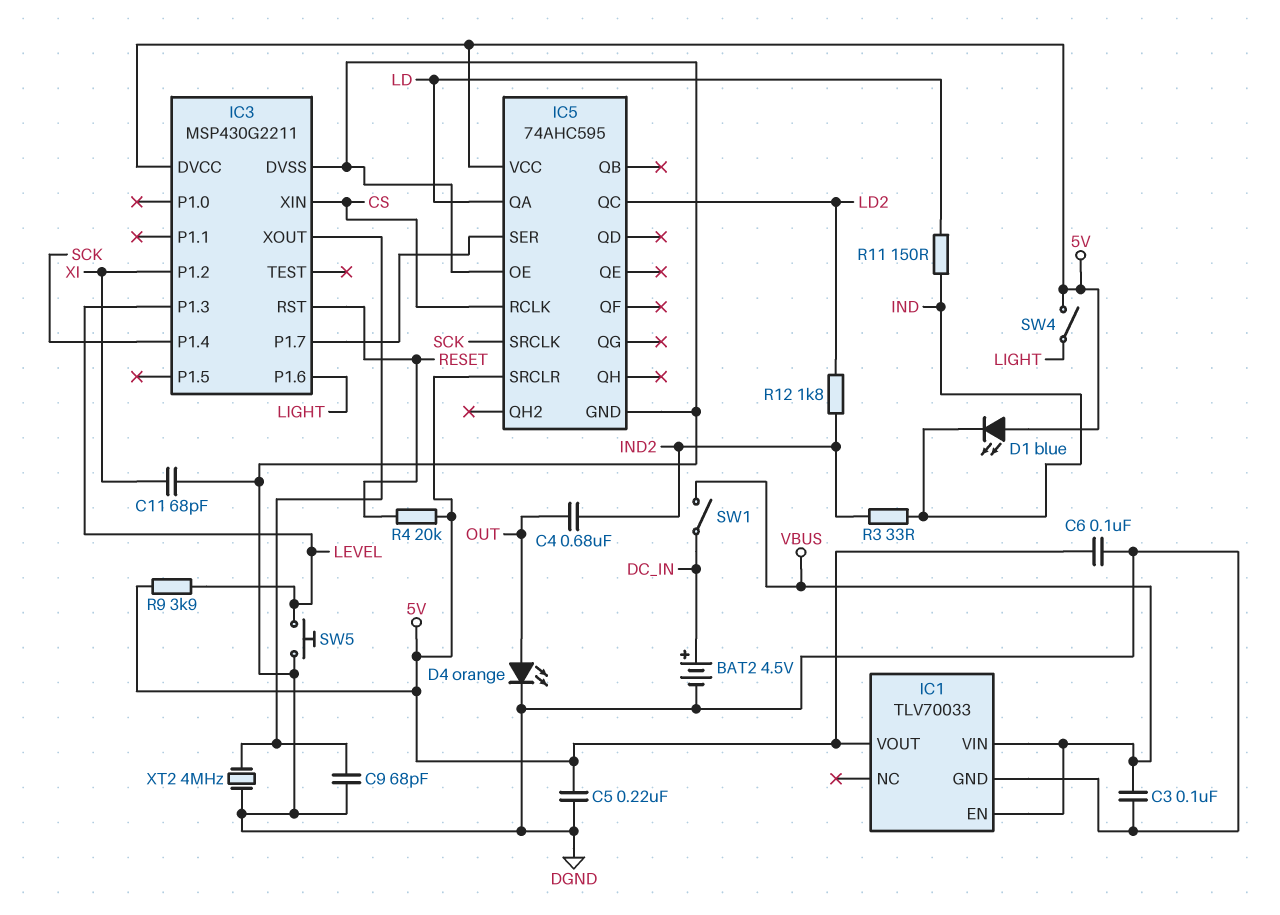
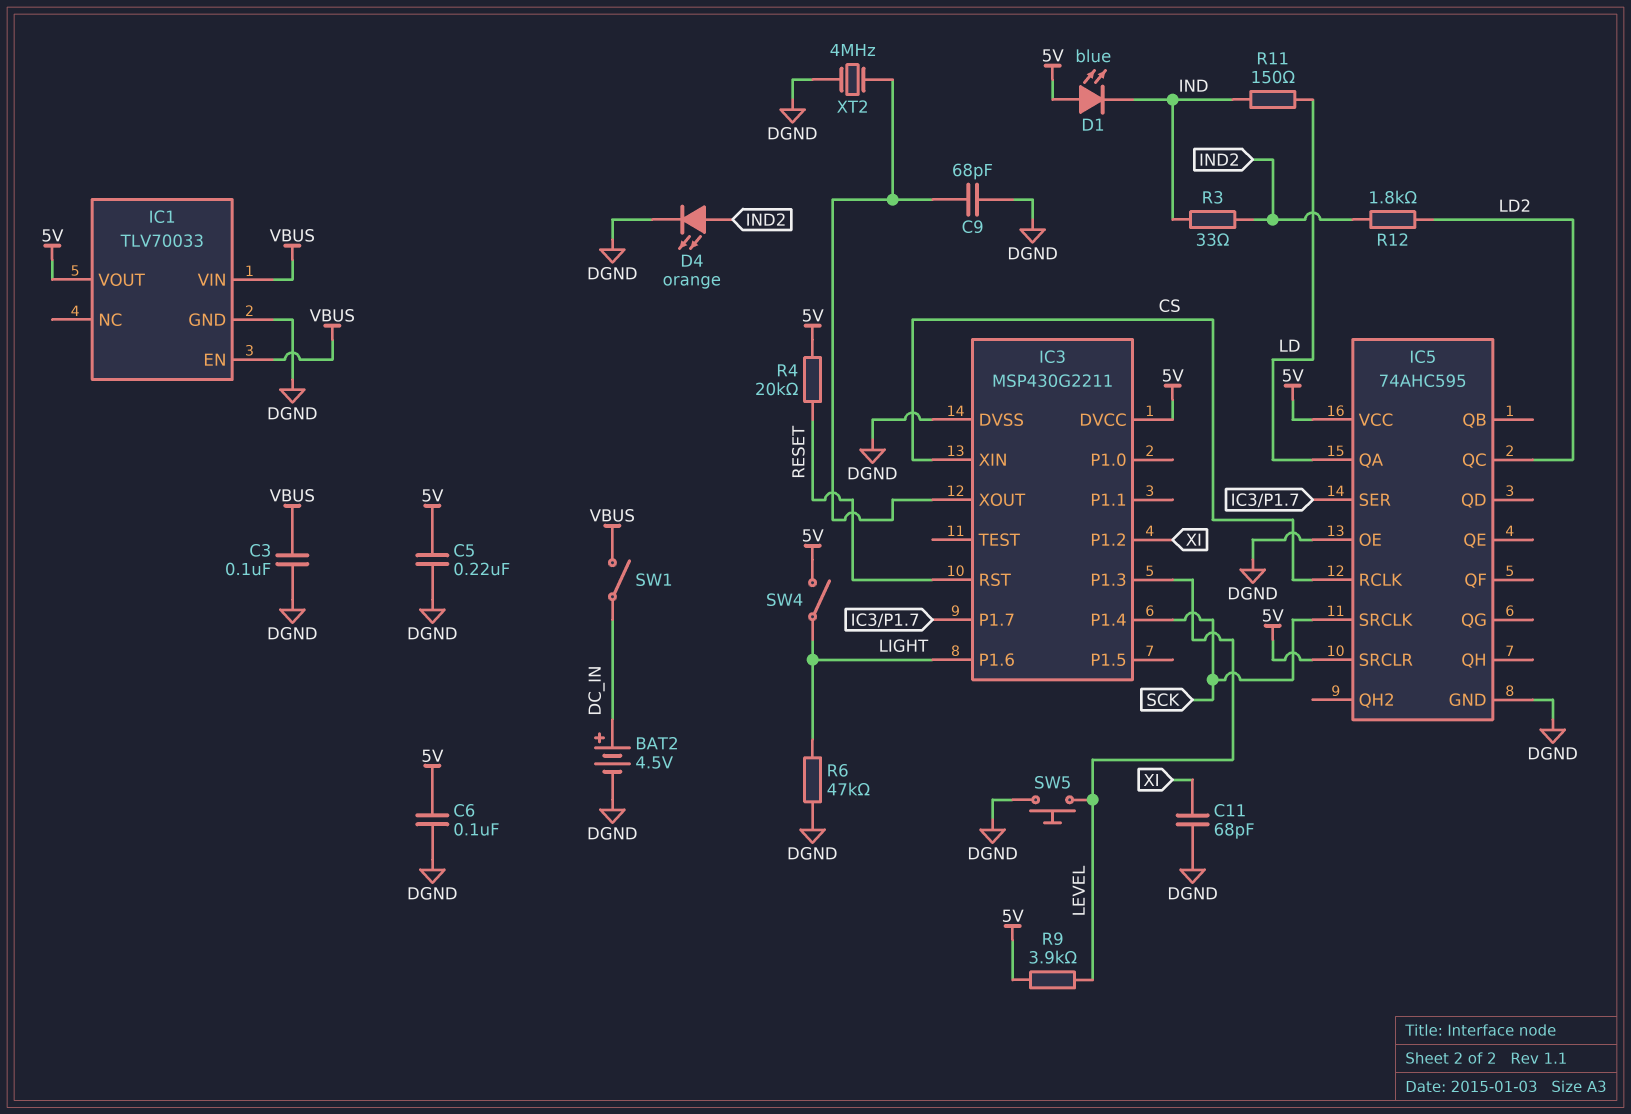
C4: 680nF (IND2, OUT) -> none
D4: LED orange (A OUT, K DGND) -> LED orange (A IND2, K DGND)
R6: none -> 47k (DGND, LIGHT)

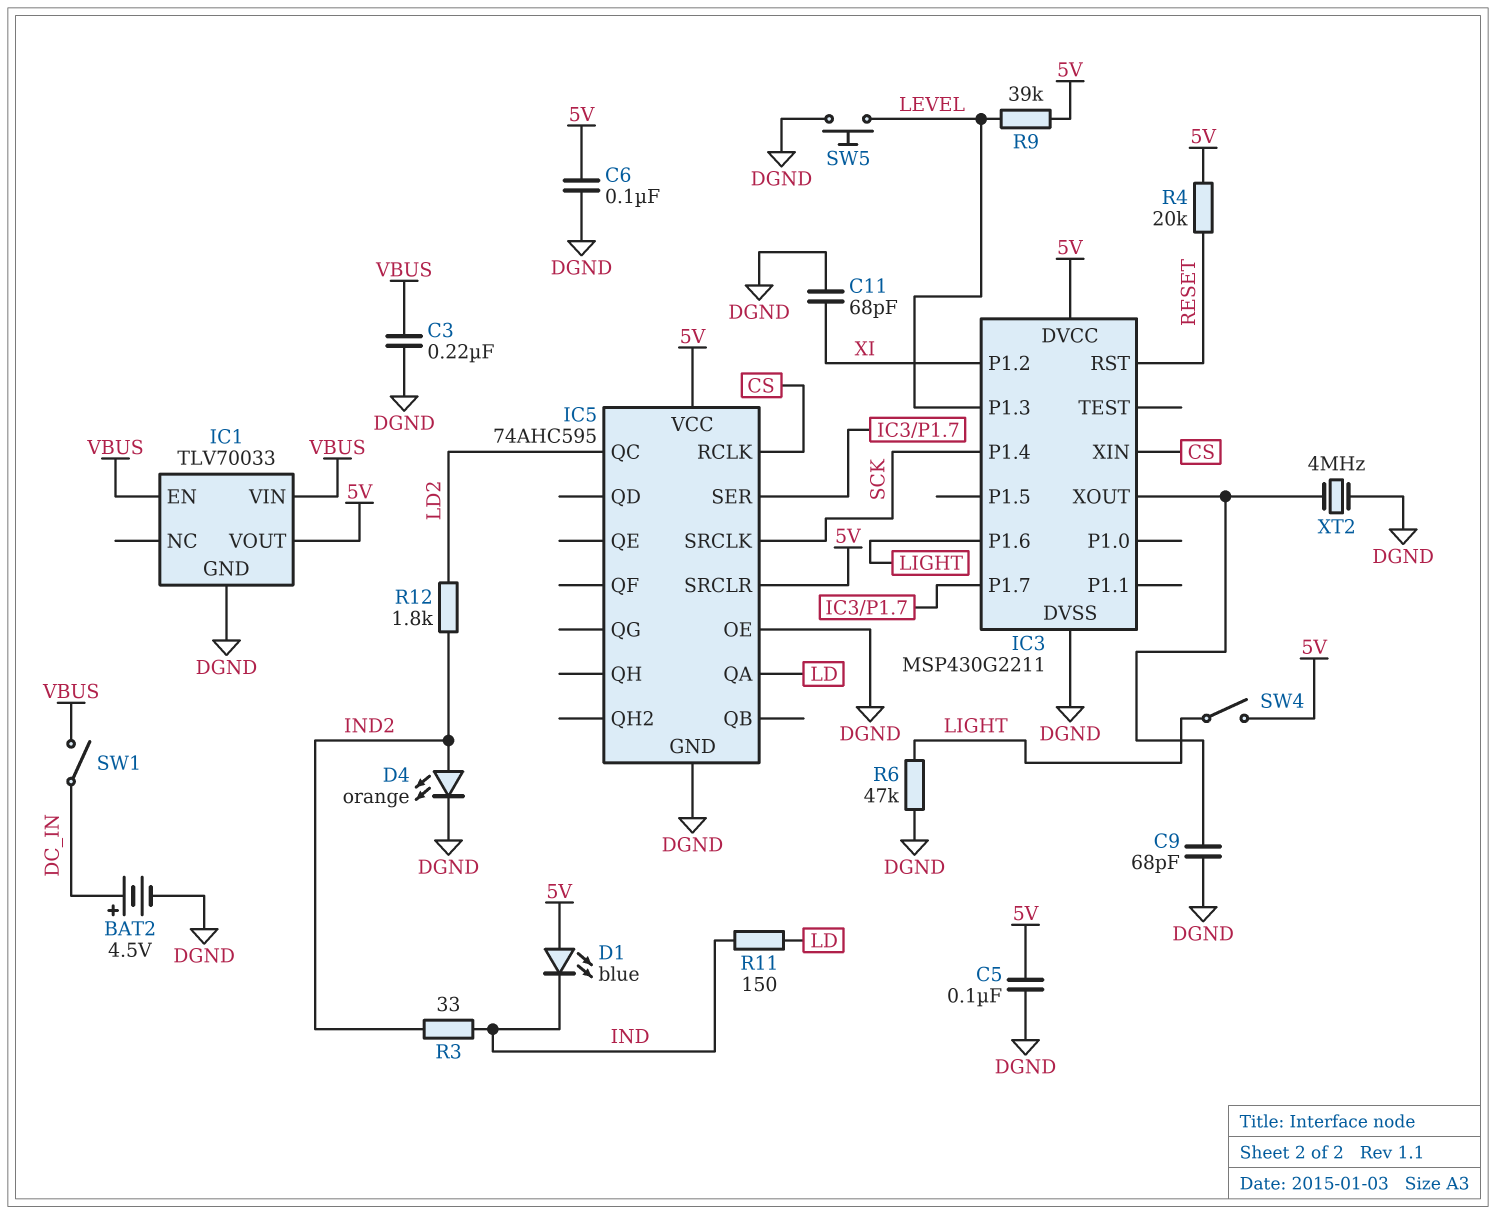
C3: 100nF (DGND, VBUS) -> 220nF (DGND, VBUS)
C5: 220nF (5V, DGND) -> 100nF (5V, DGND)
R9: 3.9k (5V, LEVEL) -> 39k (5V, LEVEL)

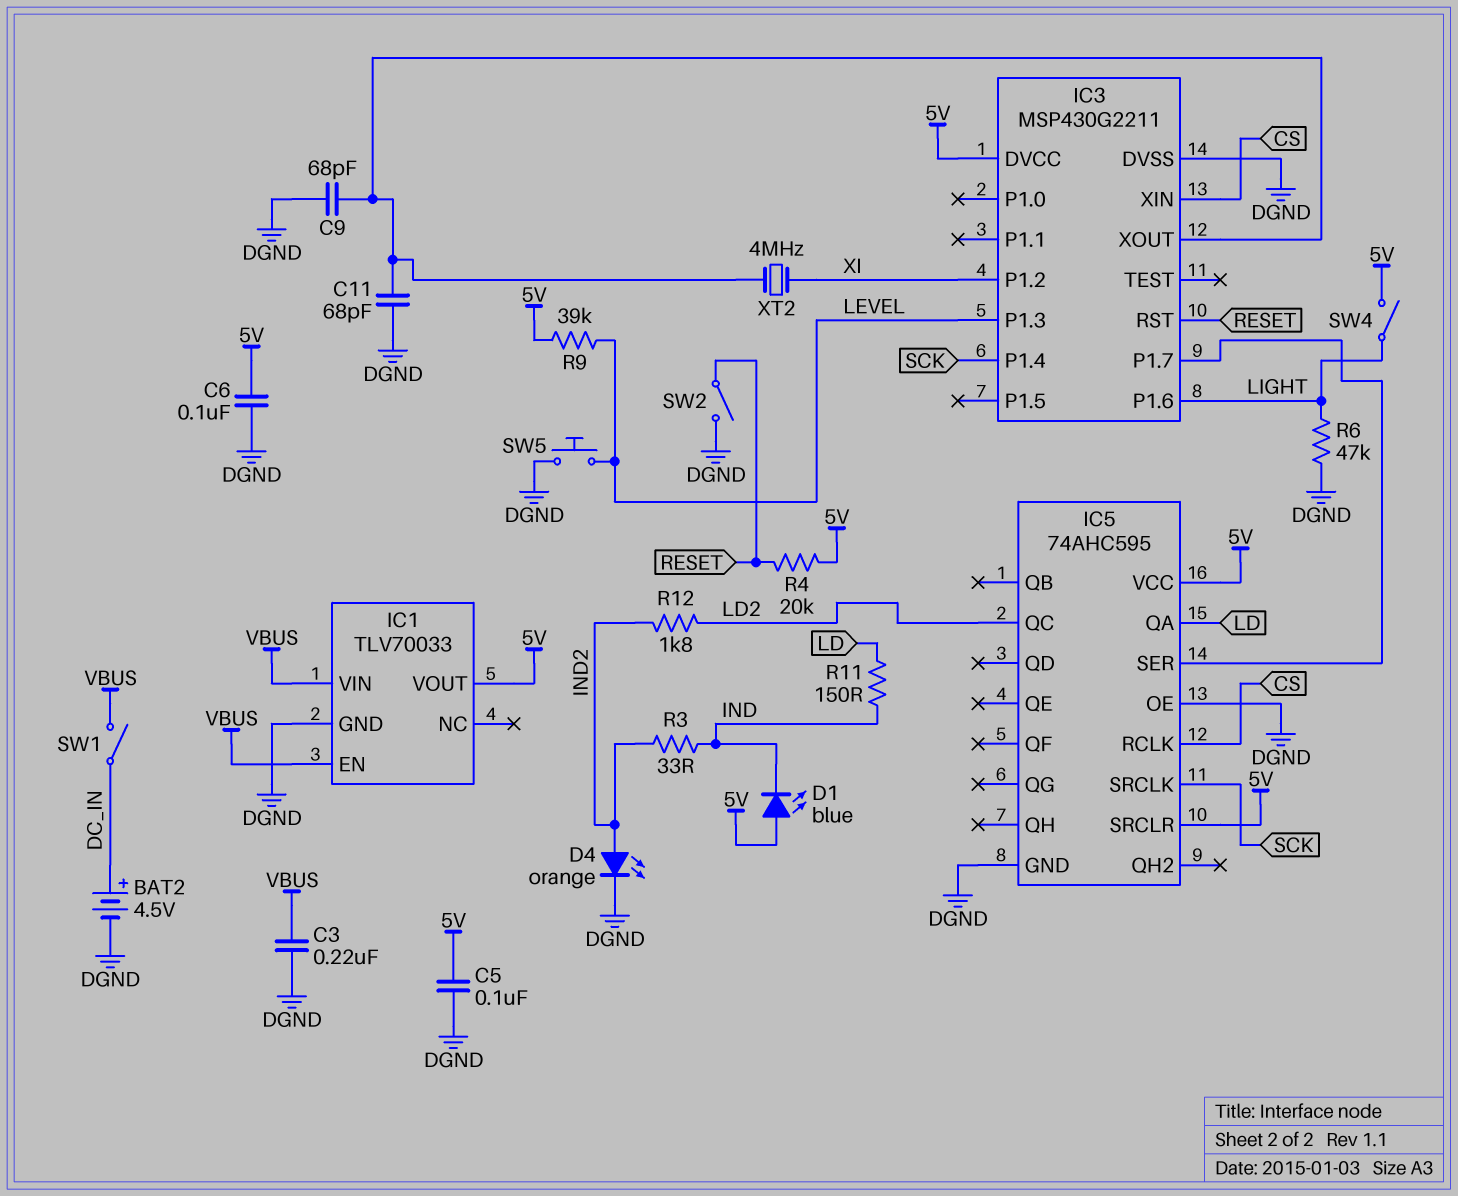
C11: 68pF (DGND, XI) -> 68pF (DGND, IC3/XOUT)
SW2: none -> switch (DGND, RESET)
XT2: 4MHz (DGND, IC3/XOUT) -> 4MHz (IC3/XOUT, XI)

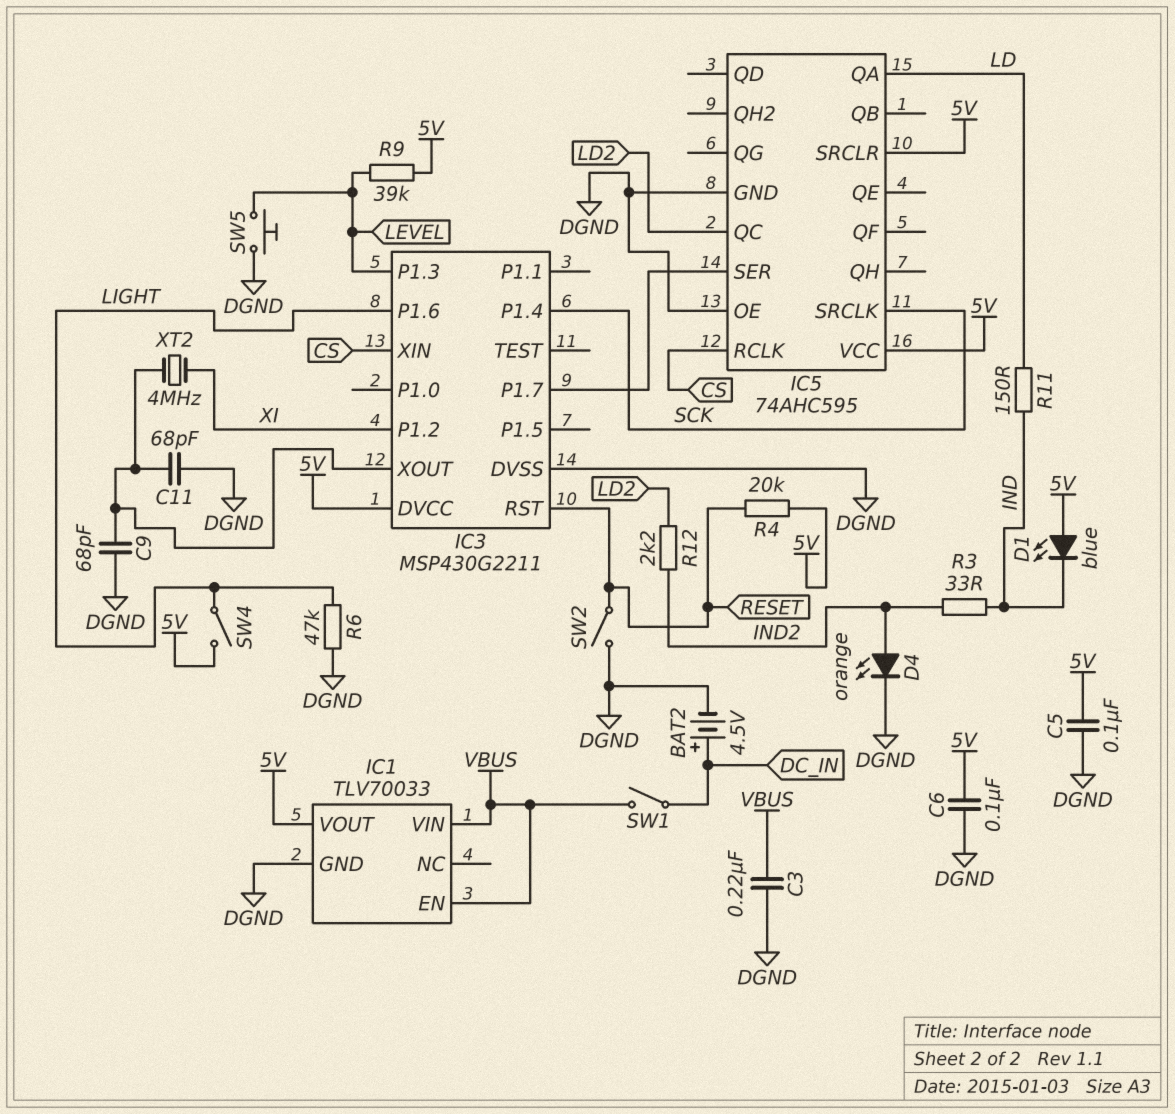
R12: 1.8k (IND2, LD2) -> 2.2k (IND2, LD2)

